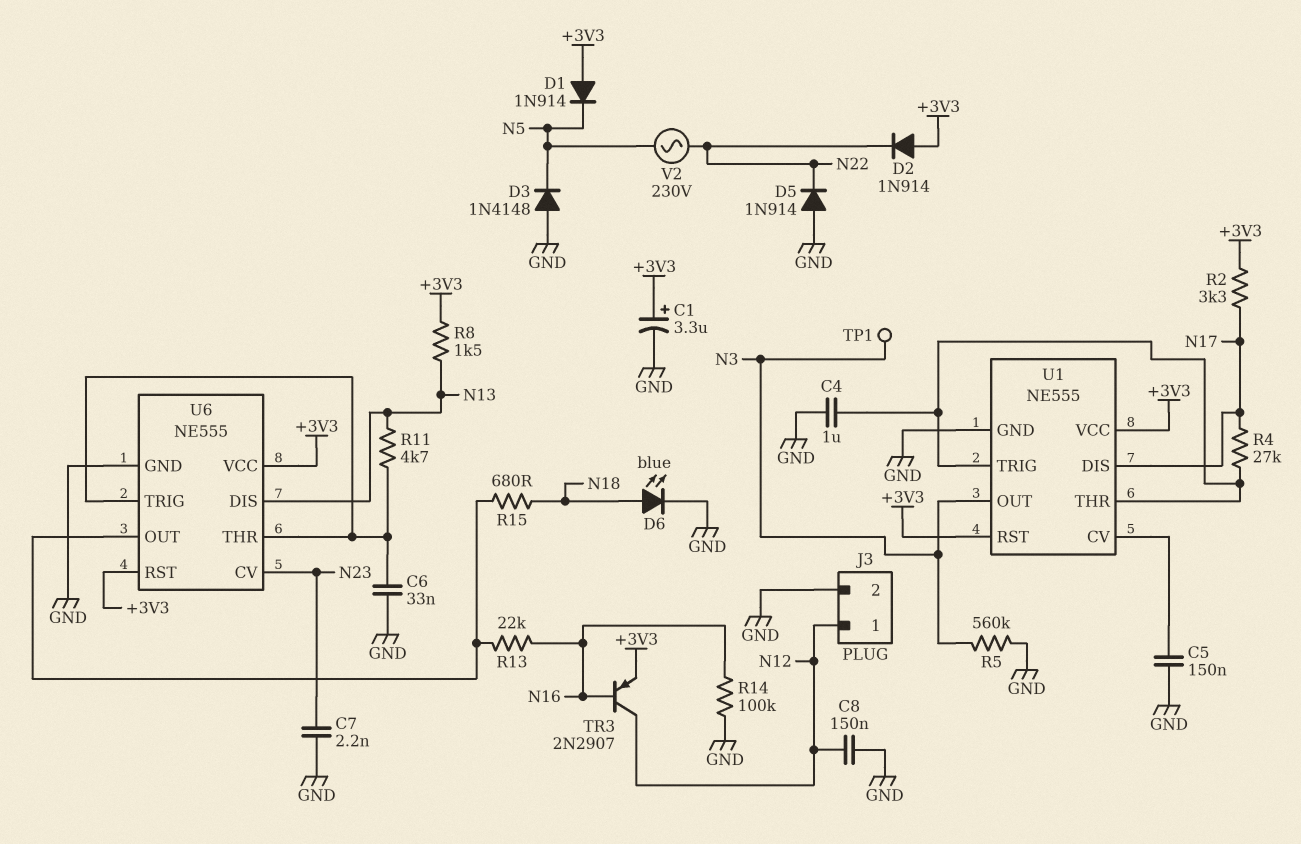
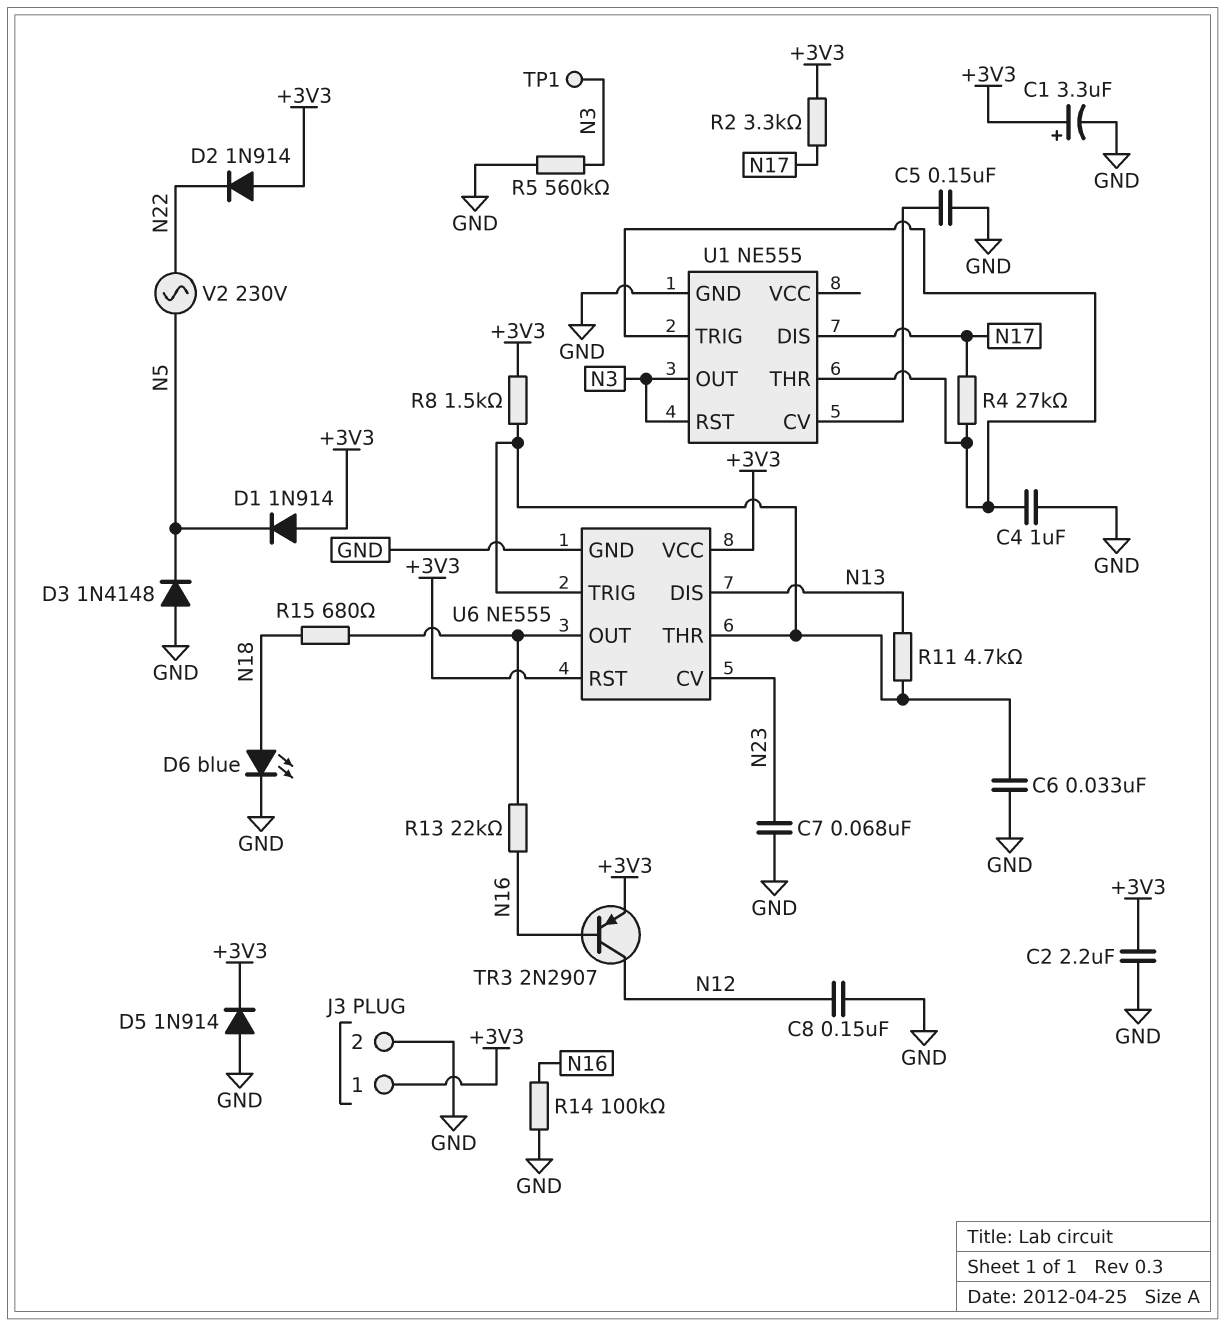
C2: none -> 2.2uF (+3V3, GND)
C7: 2.2nF (GND, N23) -> 68nF (GND, N23)
D5: diode 1N914 (A GND, K N22) -> diode 1N914 (A GND, K +3V3)
J3 pin 1: N12 -> +3V3
R8: 1.5k (+3V3, N13) -> 1.5k (+3V3, U6/THR)
U1 pin RST: +3V3 -> N3
U1 pin VCC: +3V3 -> none

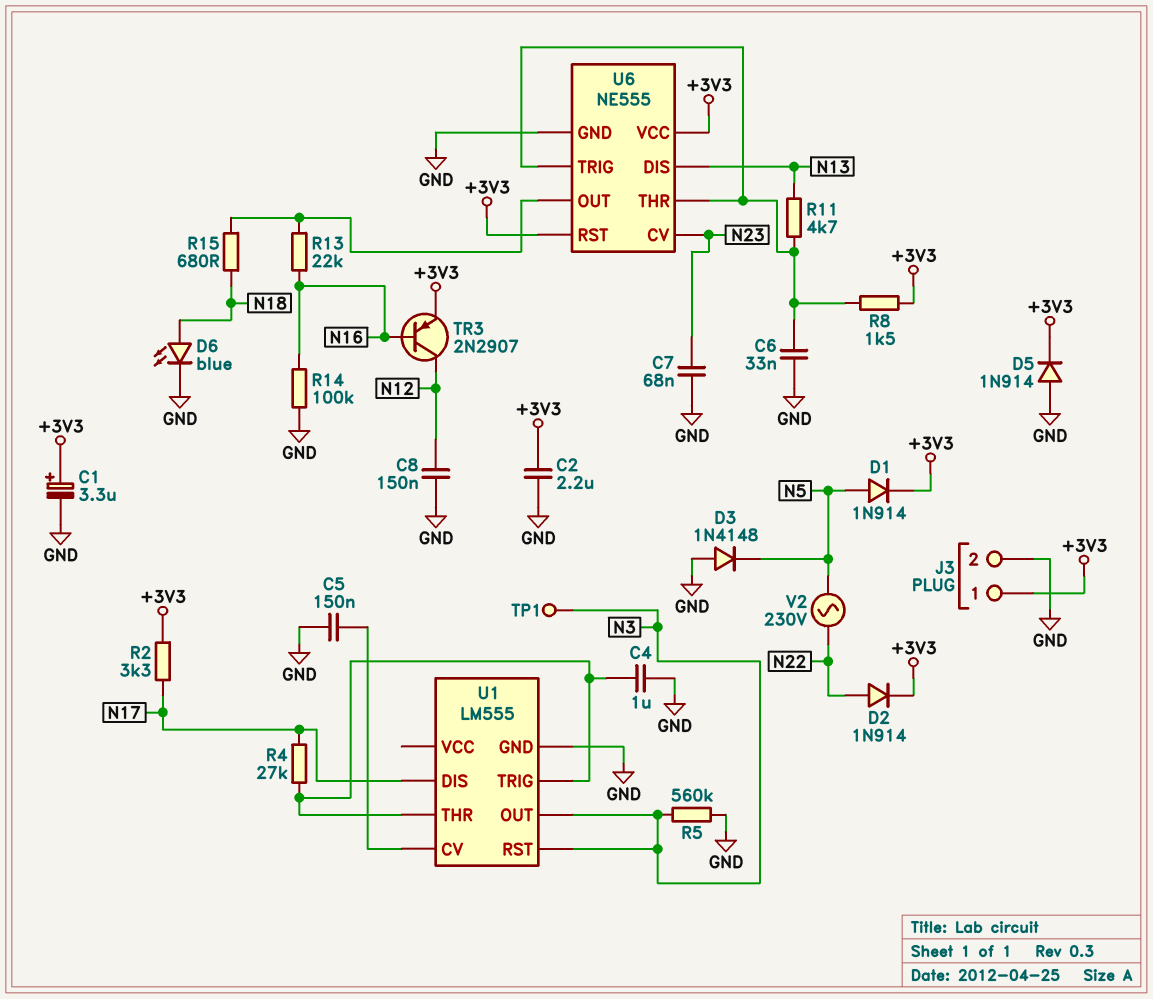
D1: diode 1N914 (A +3V3, K N5) -> diode 1N914 (A N5, K +3V3)
D2: diode 1N914 (A +3V3, K N22) -> diode 1N914 (A N22, K +3V3)
U1: NE555 -> LM555

